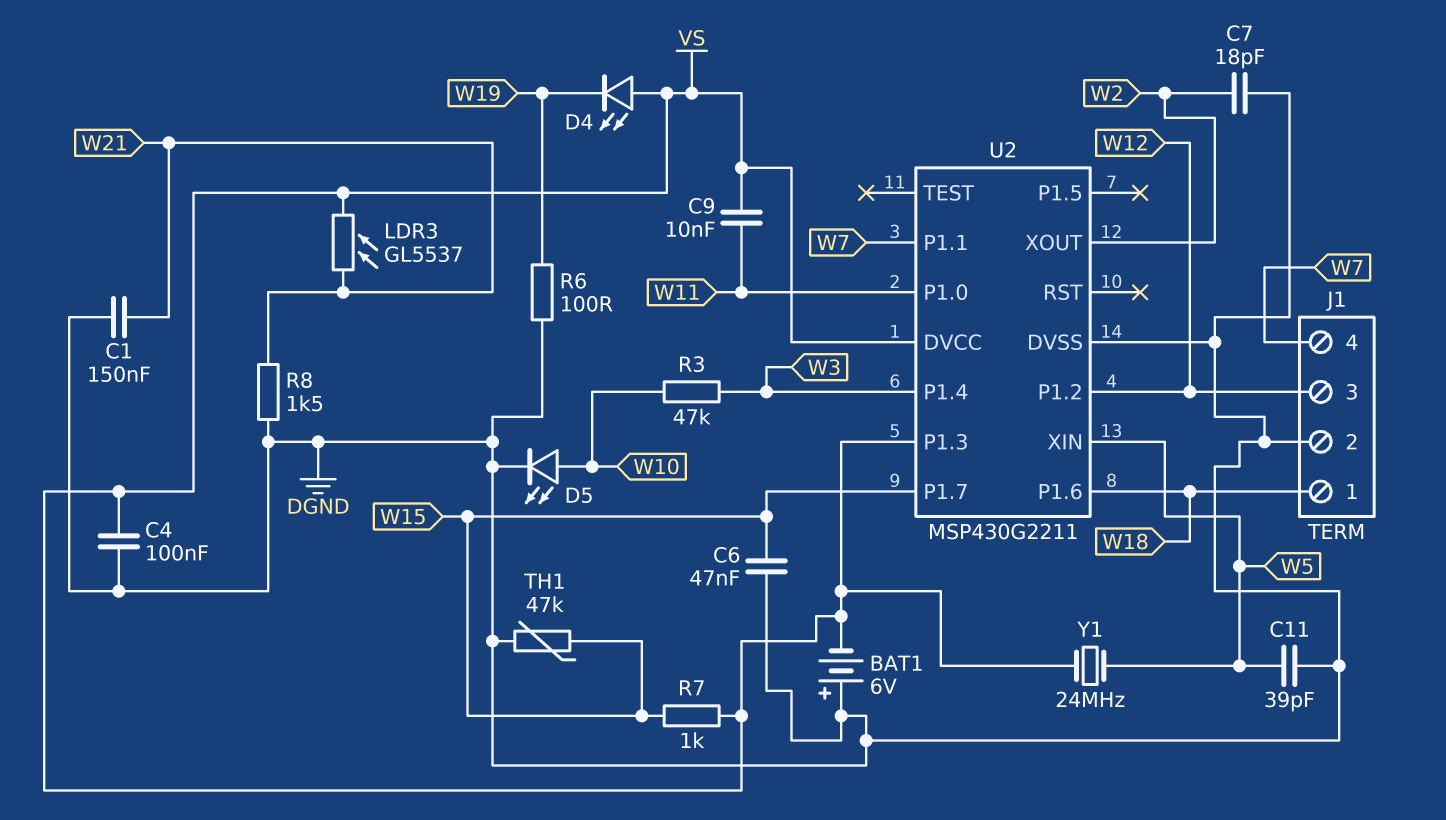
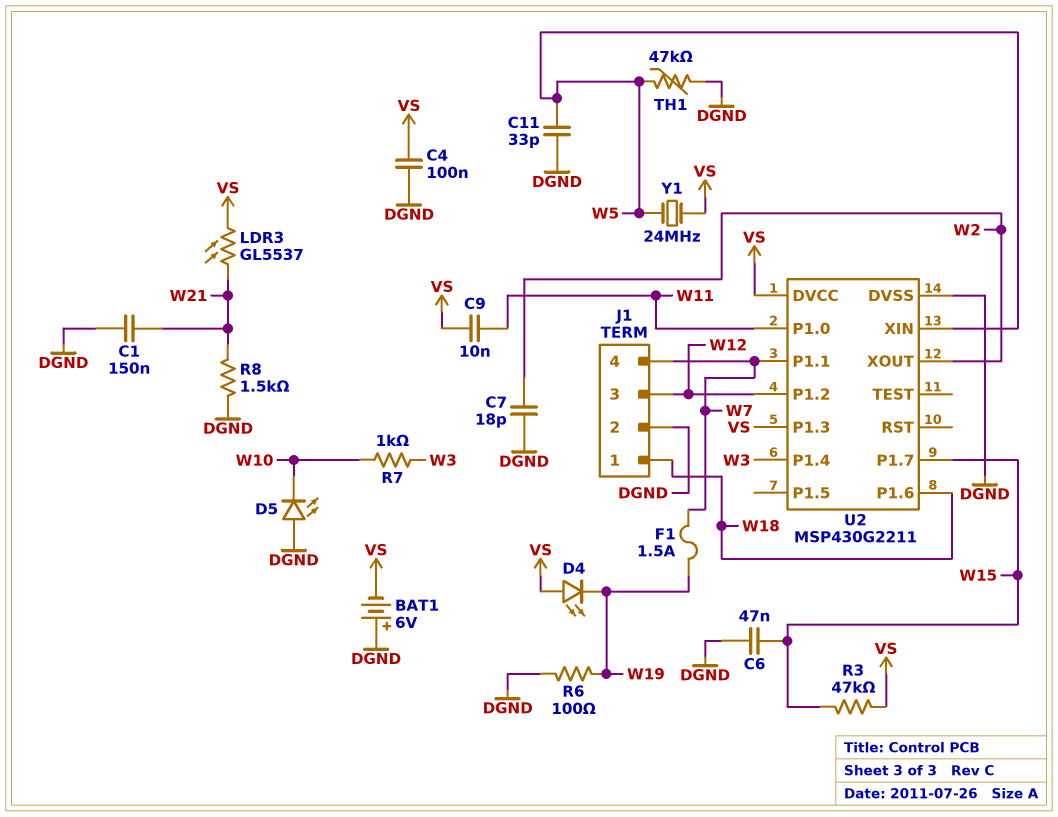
C11: 39pF (DGND, W5) -> 33pF (DGND, W5)
D5: LED (A W10, K DGND) -> LED (A DGND, K W10)
F1: none -> 1.5A (W7, W19)
R3: 47k (W3, W10) -> 47k (VS, W15)
R7: 1k (VS, W15) -> 1k (W3, W10)
TH1: 47k (DGND, W15) -> 47k (DGND, W5)

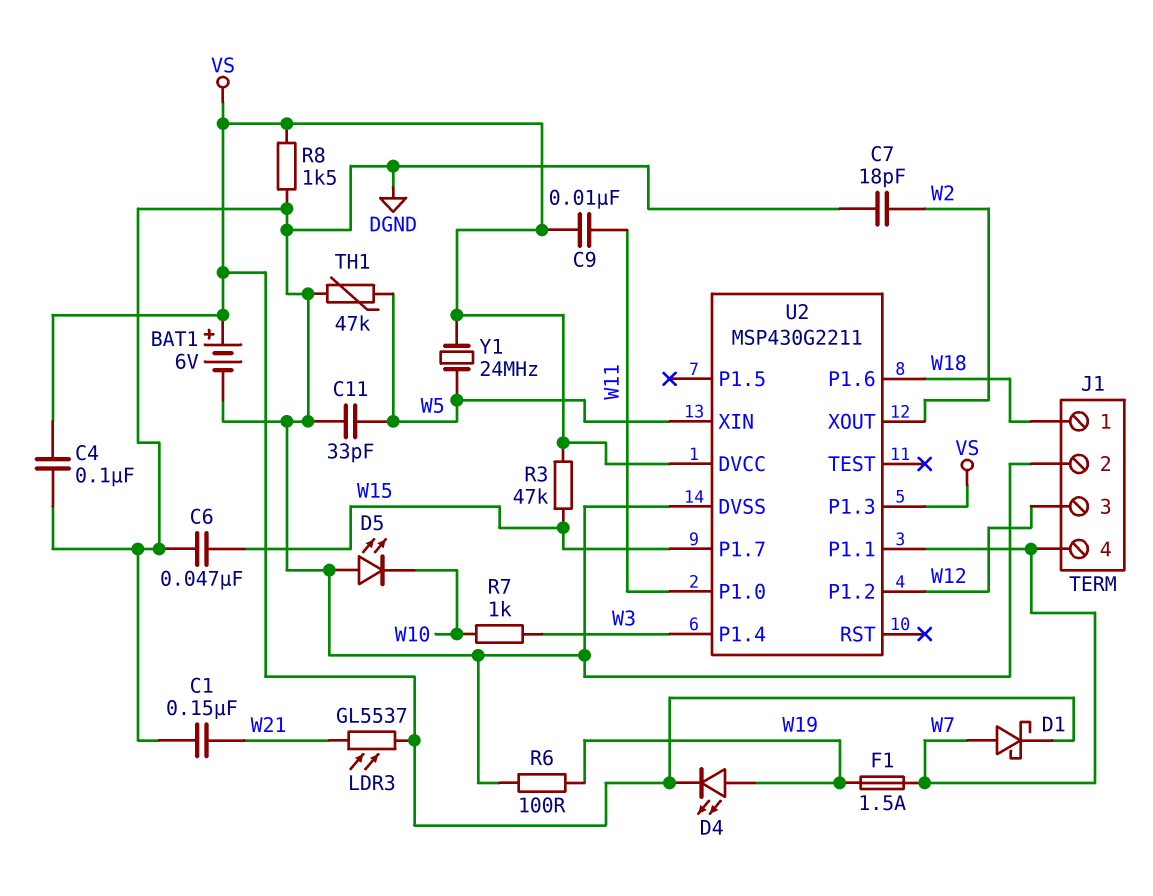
BAT1: 6V (plus DGND, minus VS) -> 6V (plus VS, minus DGND)
D1: none -> schottky (A W7, K VS)
D4: LED (A VS, K W19) -> LED (A W19, K VS)
R8: 1.5k (DGND, W21) -> 1.5k (DGND, VS)

